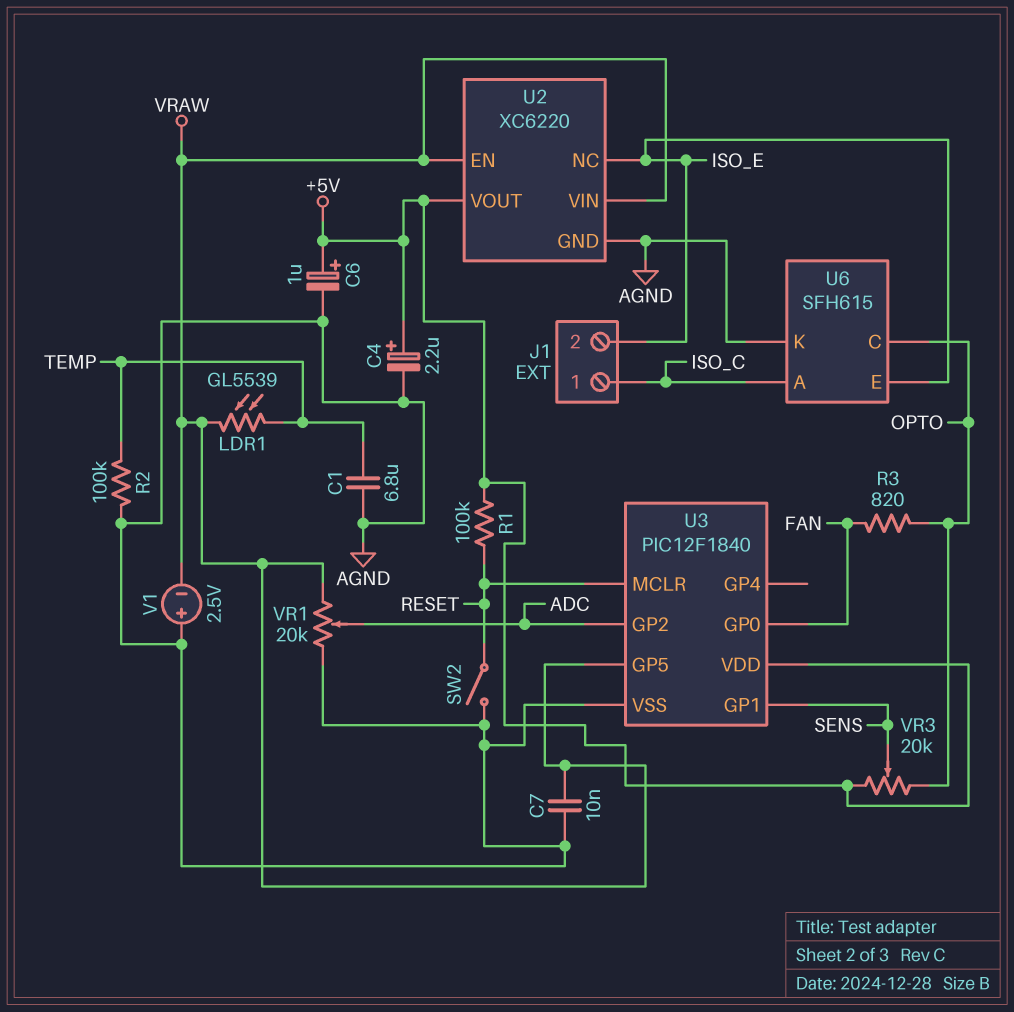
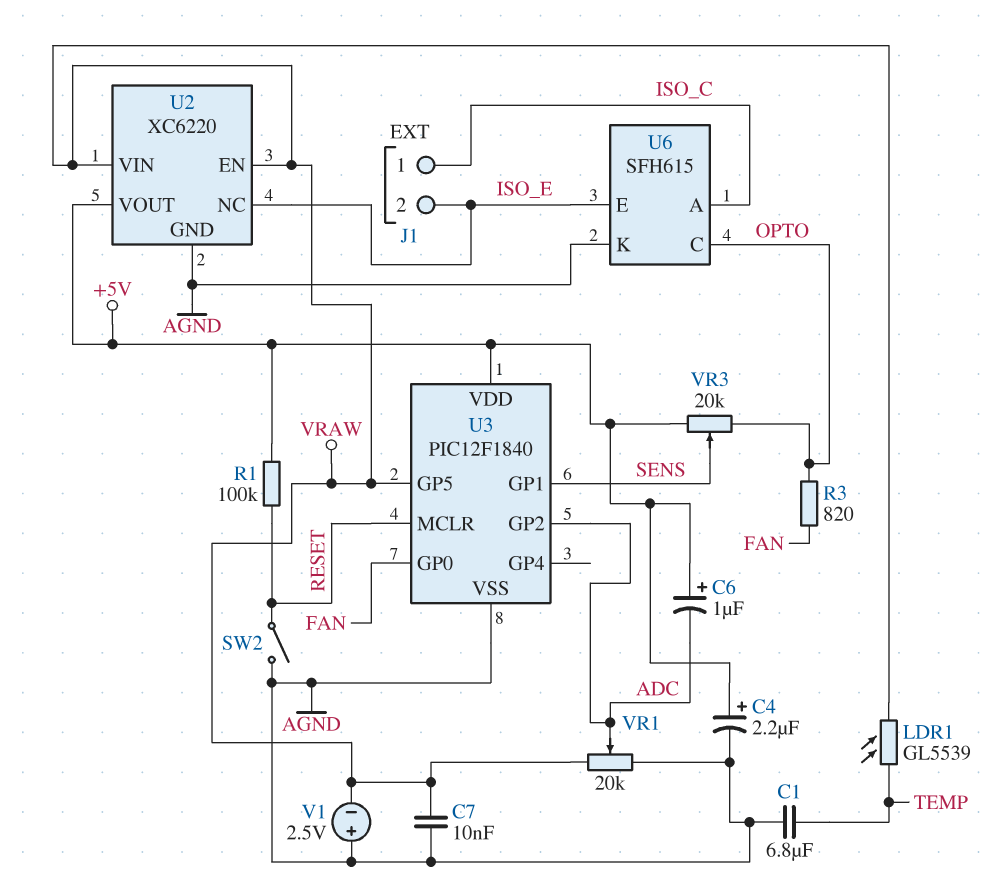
C6: 1uF (plus +5V, minus AGND) -> 1uF (plus +5V, minus ADC)
R2: 100k (AGND, TEMP) -> none

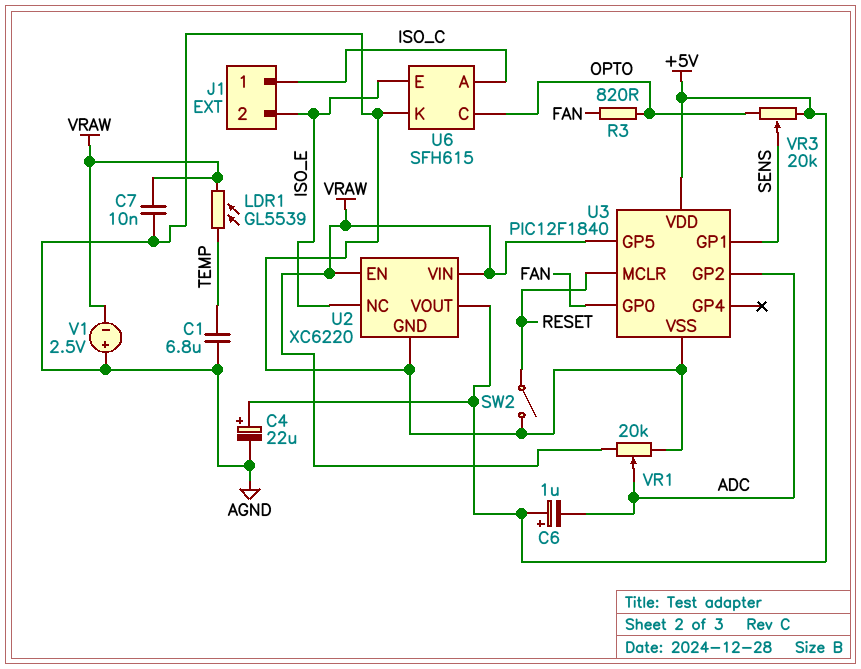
C4: 2.2uF (plus +5V, minus AGND) -> 22uF (plus +5V, minus AGND)
R1: 100k (+5V, RESET) -> none

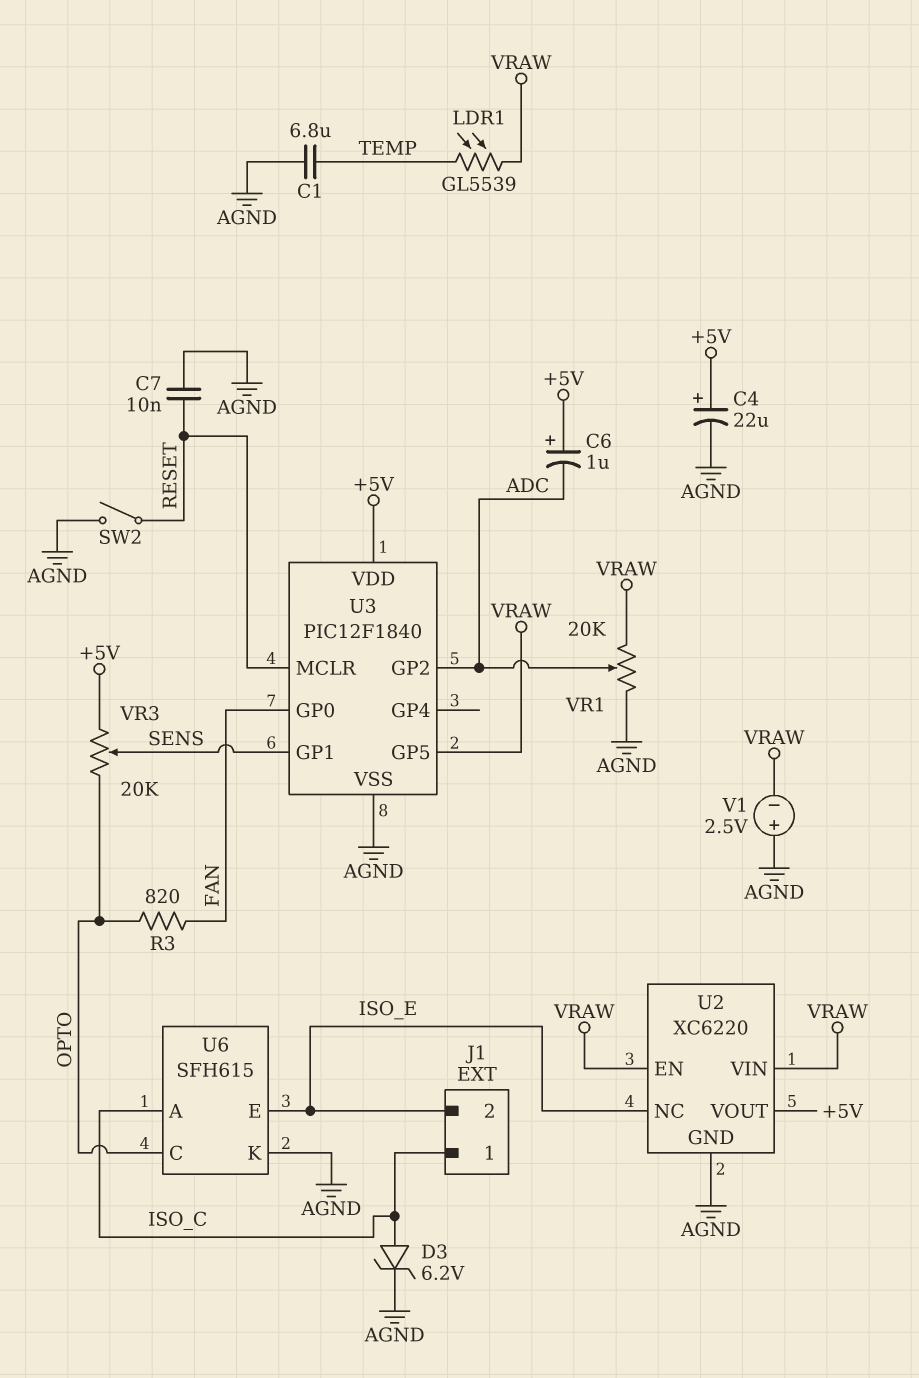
C7: 10nF (AGND, VRAW) -> 10nF (AGND, RESET)
D3: none -> zener 6.2V (A ISO_C, K AGND)

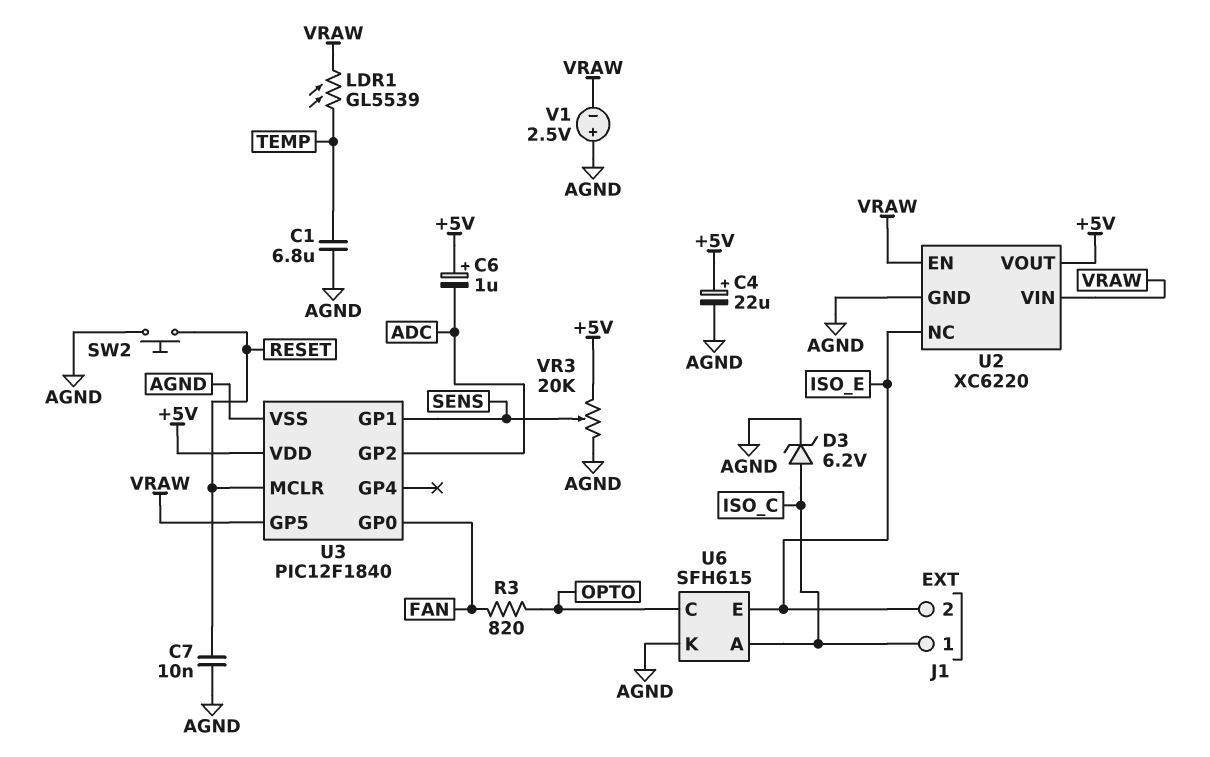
SW2: switch (AGND, RESET) -> button (AGND, RESET)
VR1: 20k (AGND, VRAW, wiper ADC) -> none
VR3: 20k (+5V, OPTO, wiper SENS) -> 20k (+5V, AGND, wiper SENS)

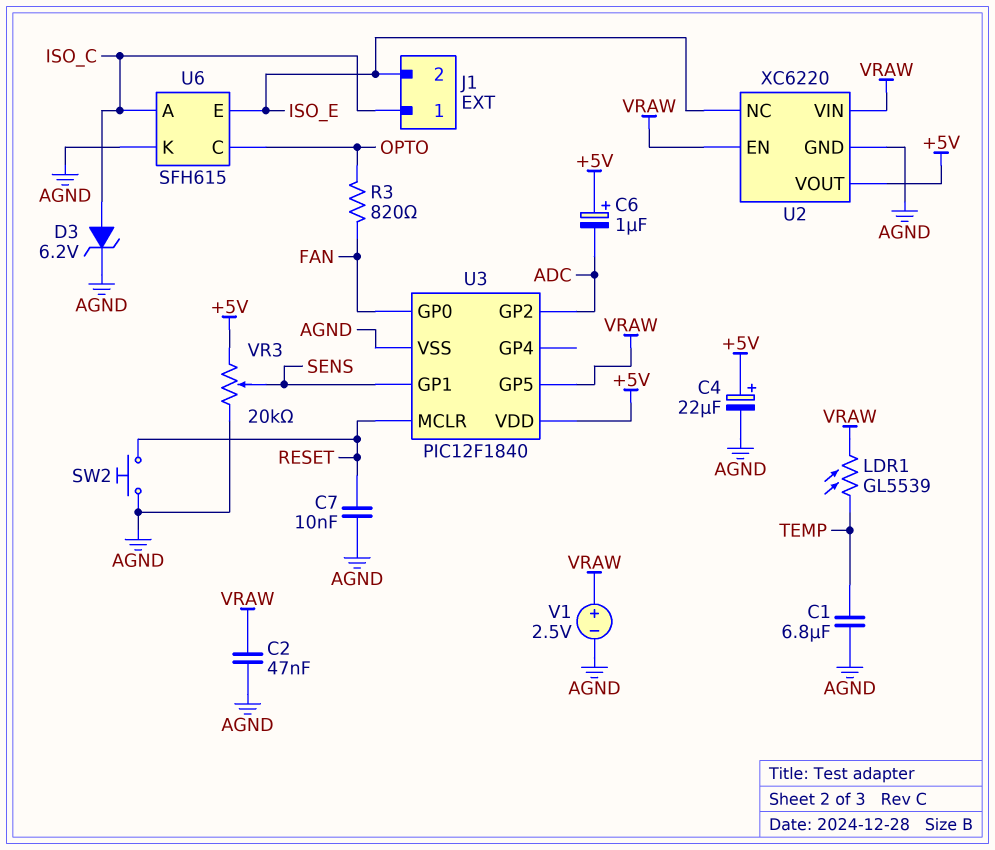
C2: none -> 47nF (AGND, VRAW)
V1: 2.5V (plus AGND, minus VRAW) -> 2.5V (plus VRAW, minus AGND)

